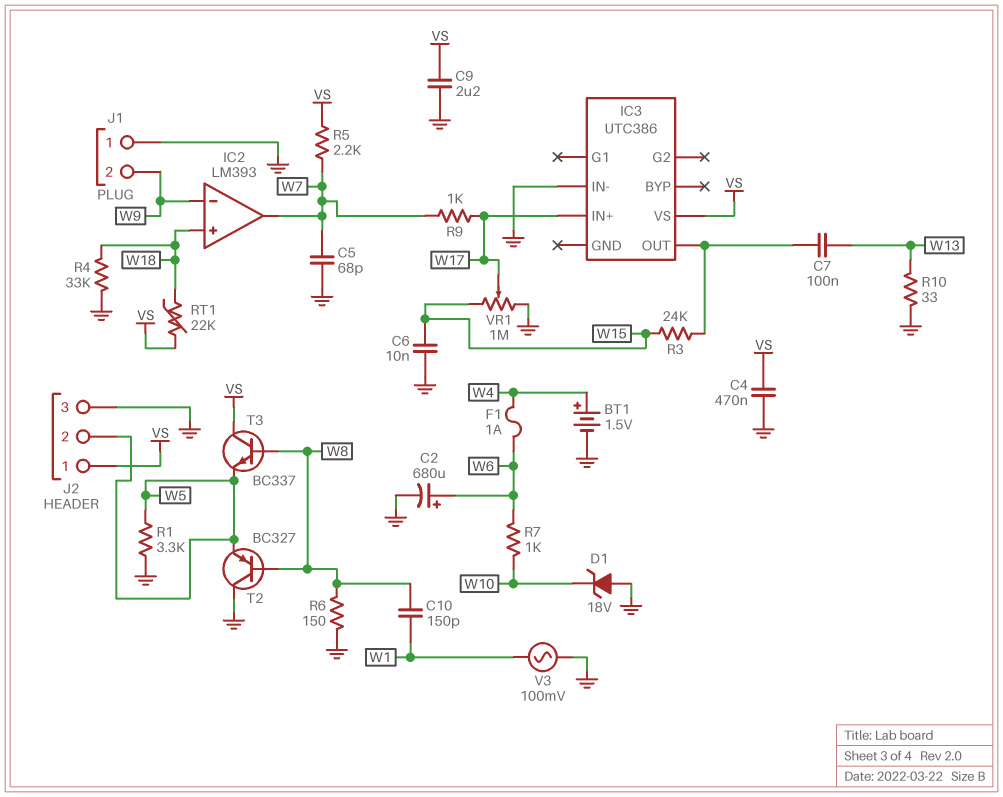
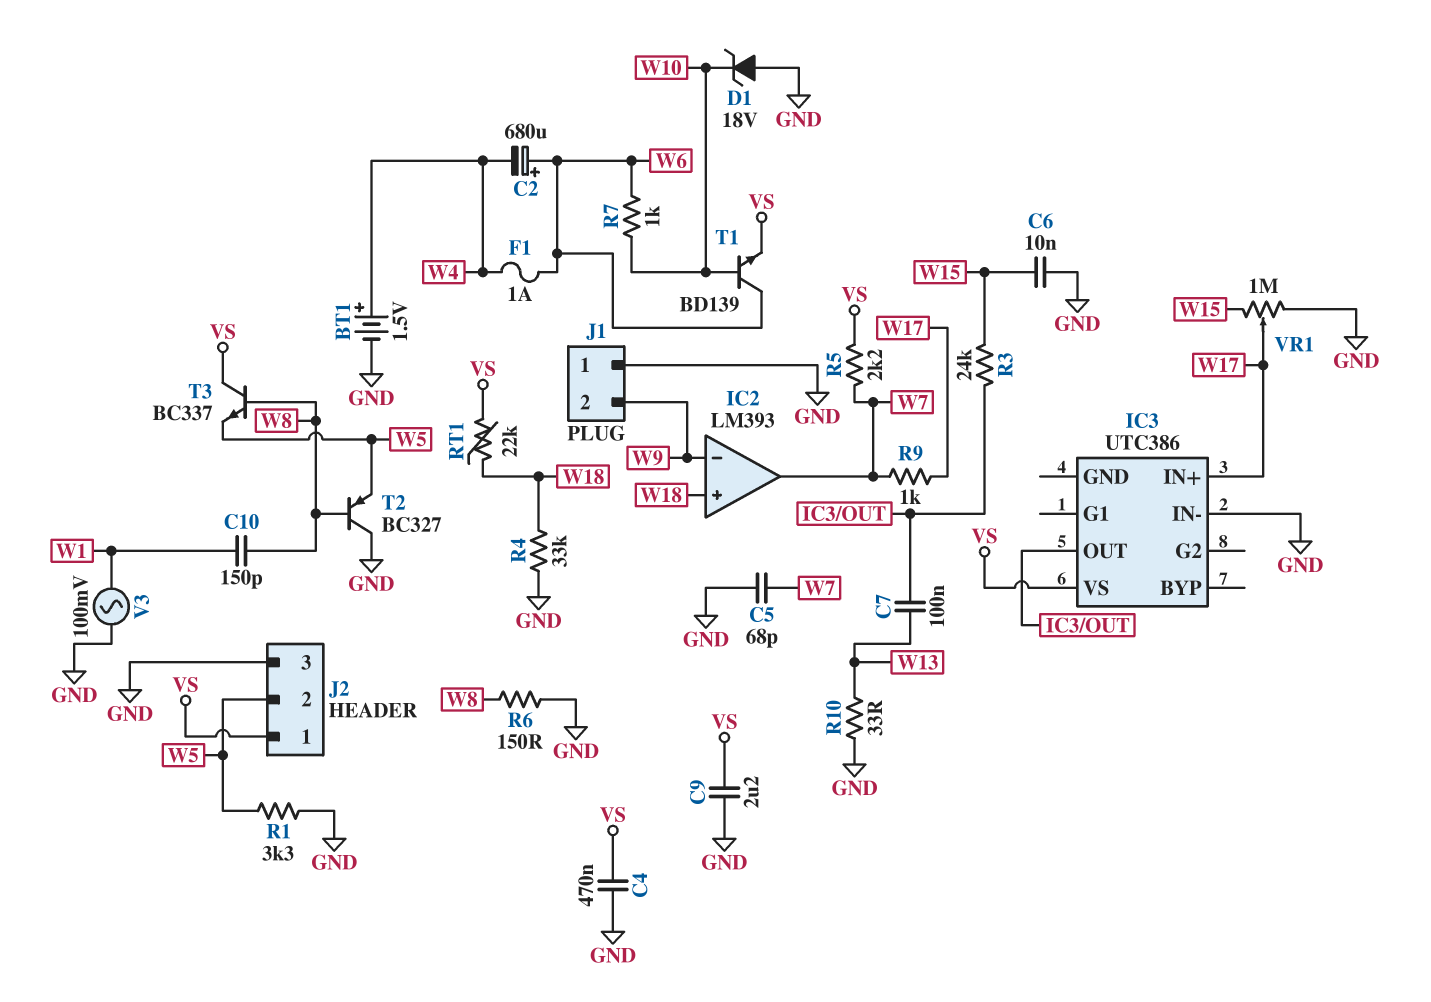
C2: 680uF (plus W6, minus GND) -> 680uF (plus W6, minus W4)
T1: none -> NPN BD139 (B W10, C W6, E VS)

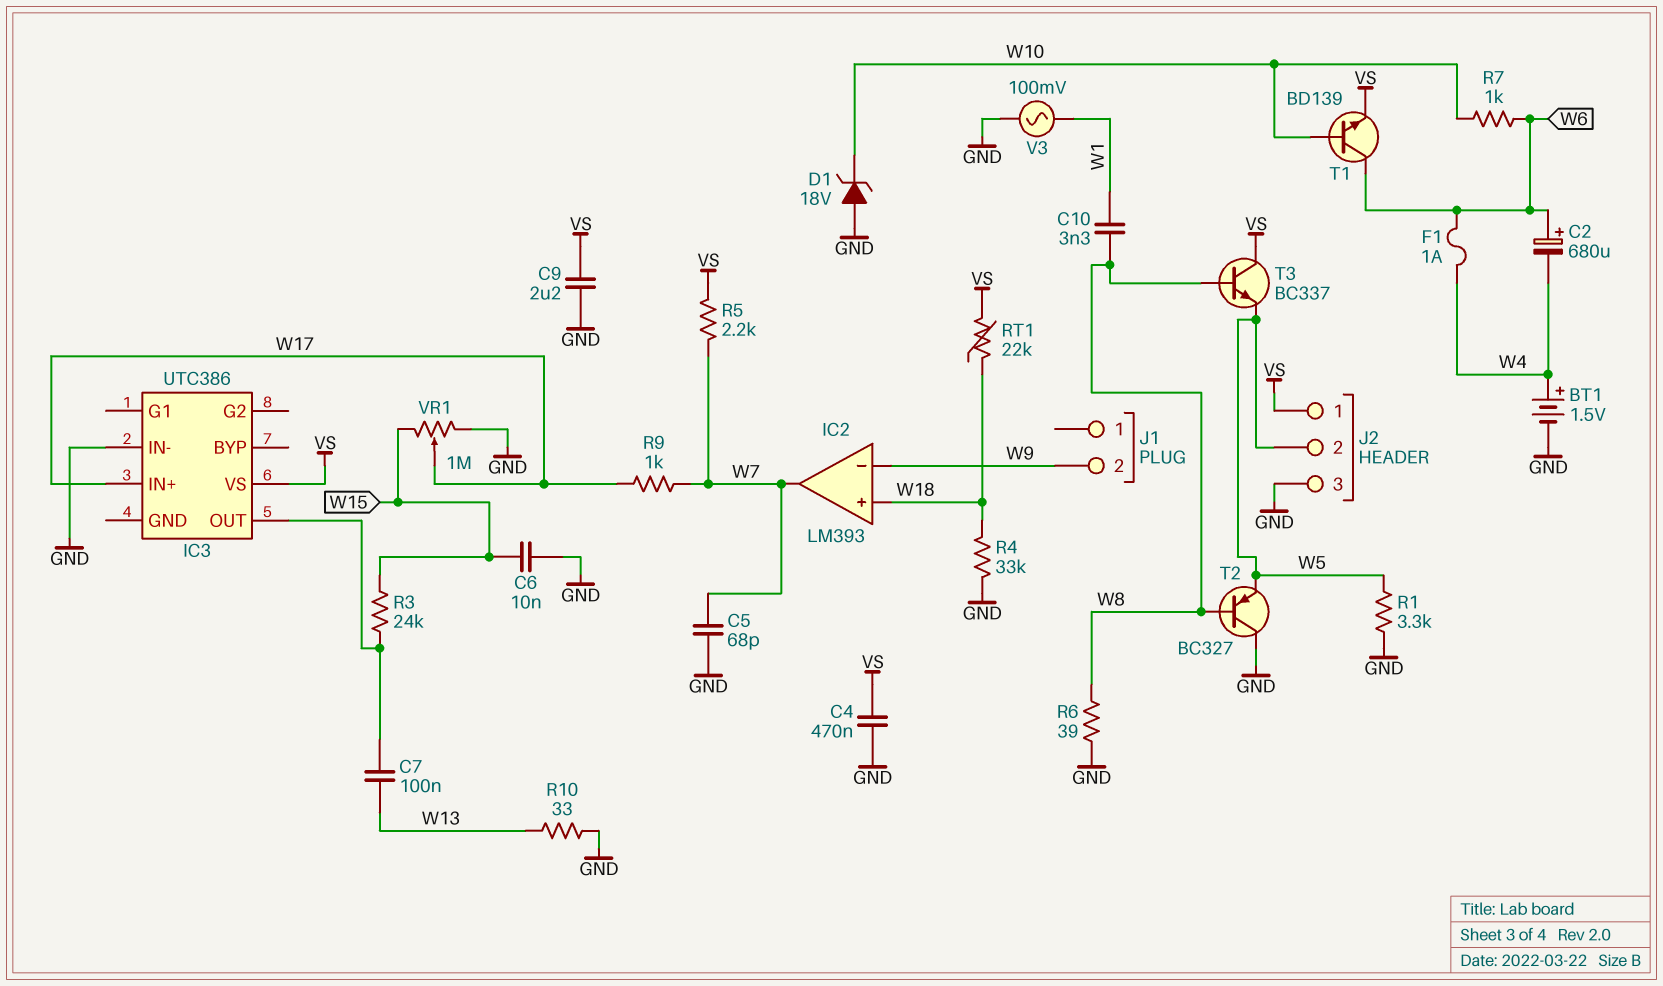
C10: 150pF (W1, W8) -> 3.3nF (W1, W8)
J1 pin 1: GND -> none
R6: 150 (GND, W8) -> 39 (GND, W8)

